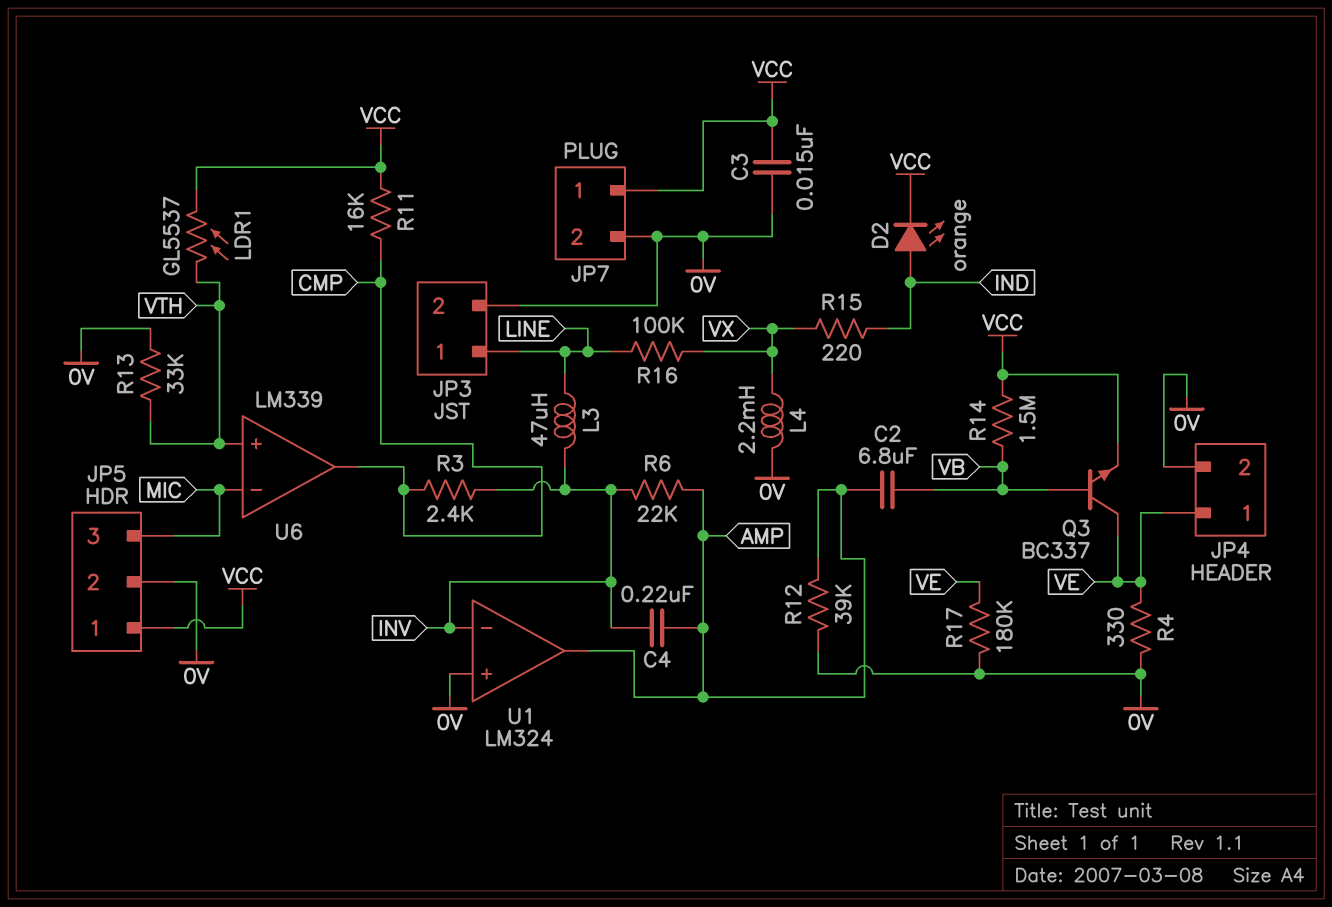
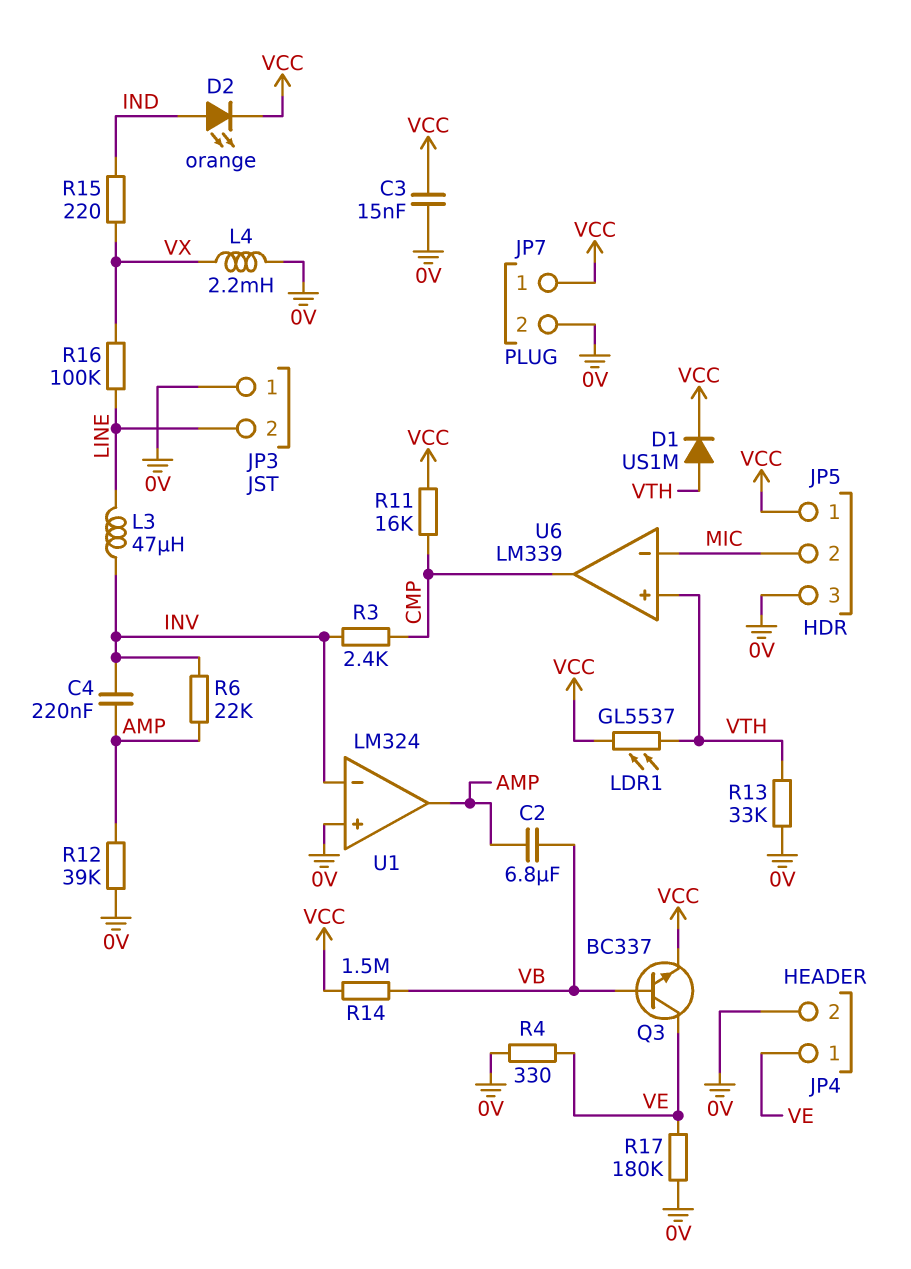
D1: none -> diode US1M (A VTH, K VCC)
JP3 pin 1: LINE -> 0V
JP3 pin 2: 0V -> LINE
JP5 pin 2: 0V -> MIC
JP5 pin 3: MIC -> 0V

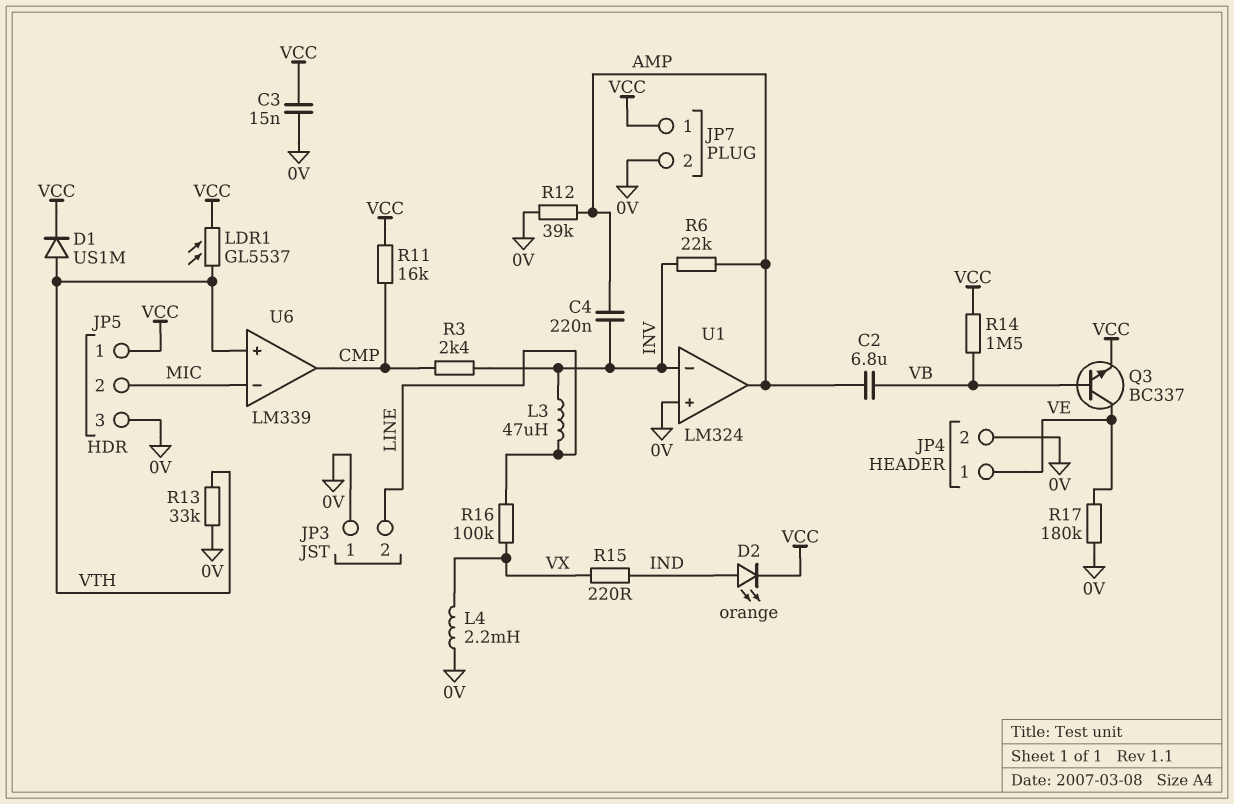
R4: 330 (0V, VE) -> none

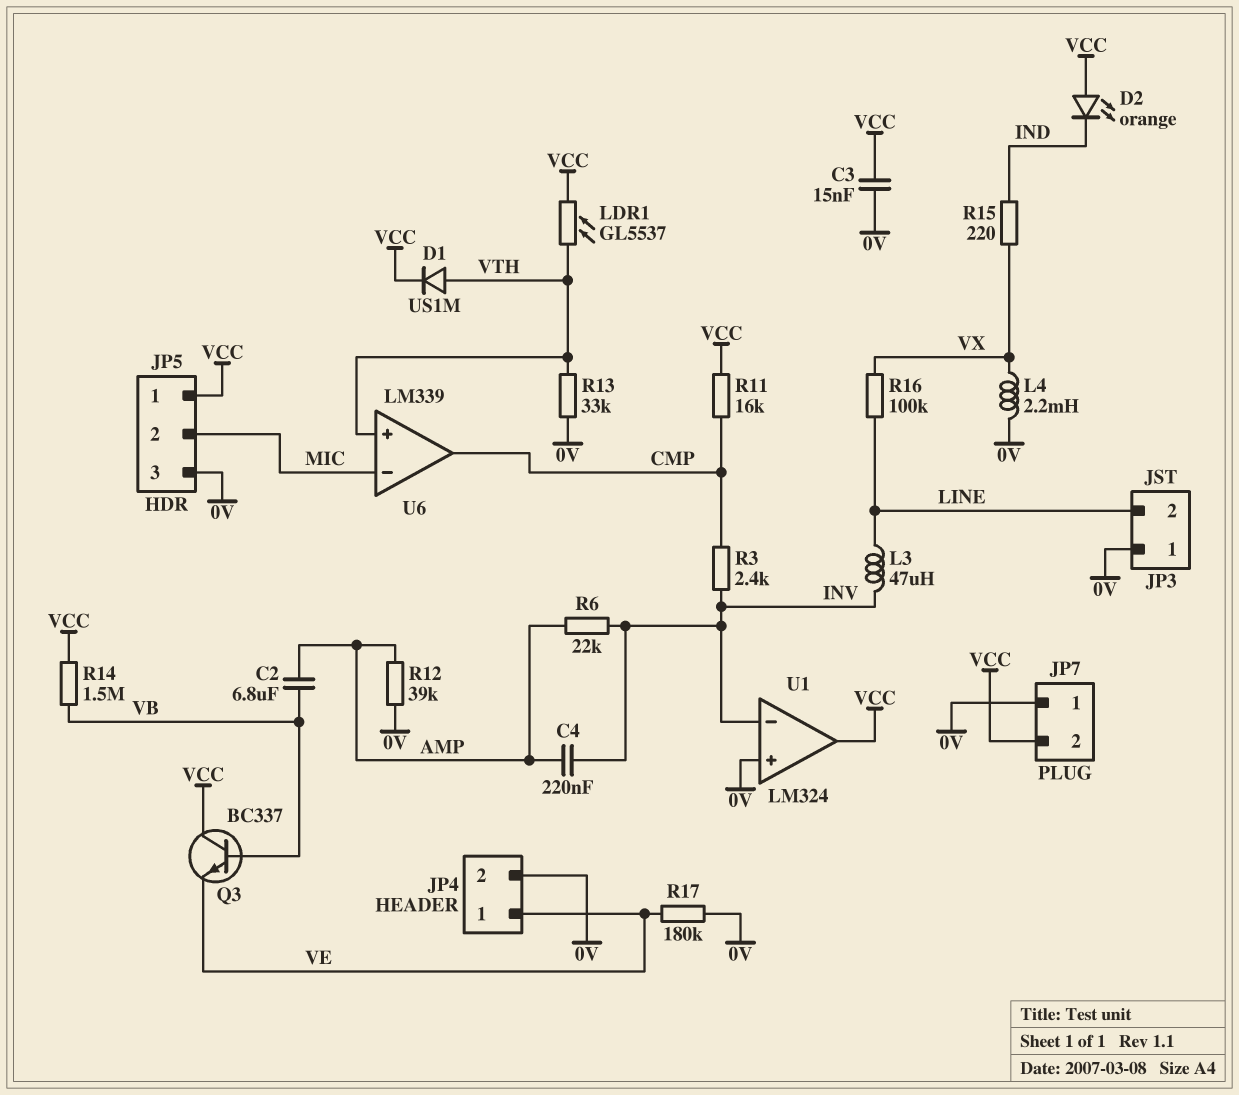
D2: LED orange (A IND, K VCC) -> LED orange (A VCC, K IND)
JP7 pin 1: VCC -> 0V
JP7 pin 2: 0V -> VCC
Q3: NPN BC337 (B VB, C VE, E VCC) -> NPN BC337 (B VB, C VCC, E VE)
U1 pin out: AMP -> VCC

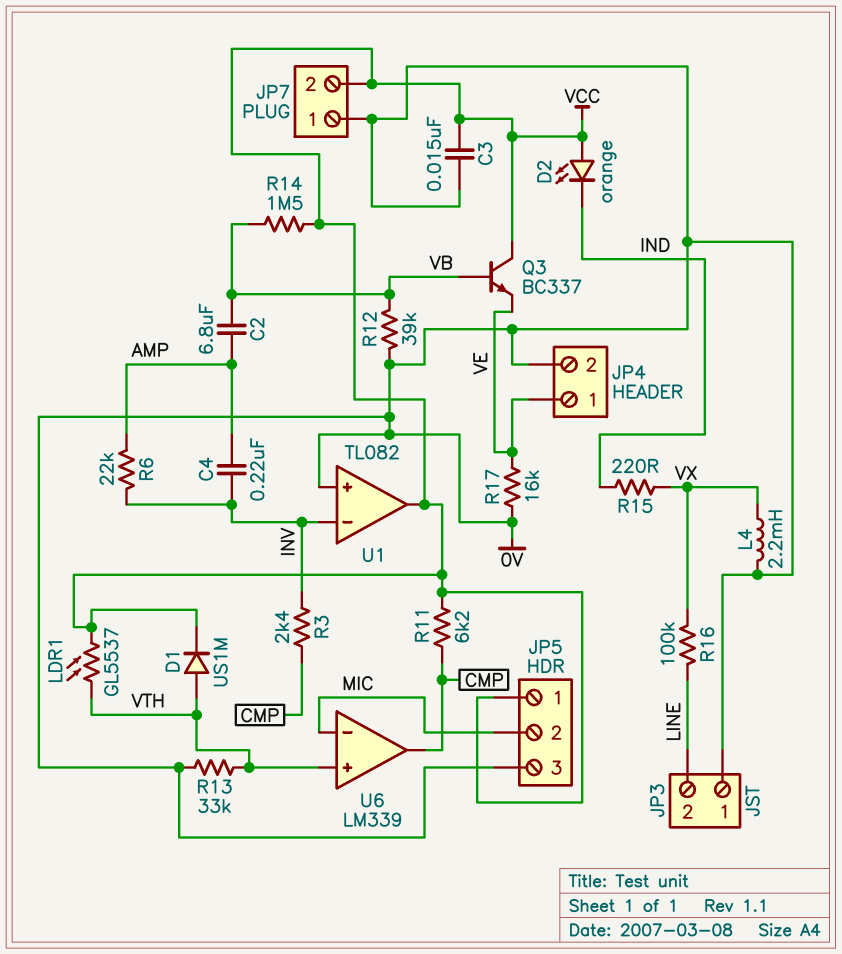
L3: 47uH (INV, LINE) -> none
R11: 16k (CMP, VCC) -> 6.2k (CMP, VCC)
R12: 39k (0V, AMP) -> 39k (0V, VB)
R17: 180k (0V, VE) -> 16k (0V, VE)
U1: LM324 -> TL082

